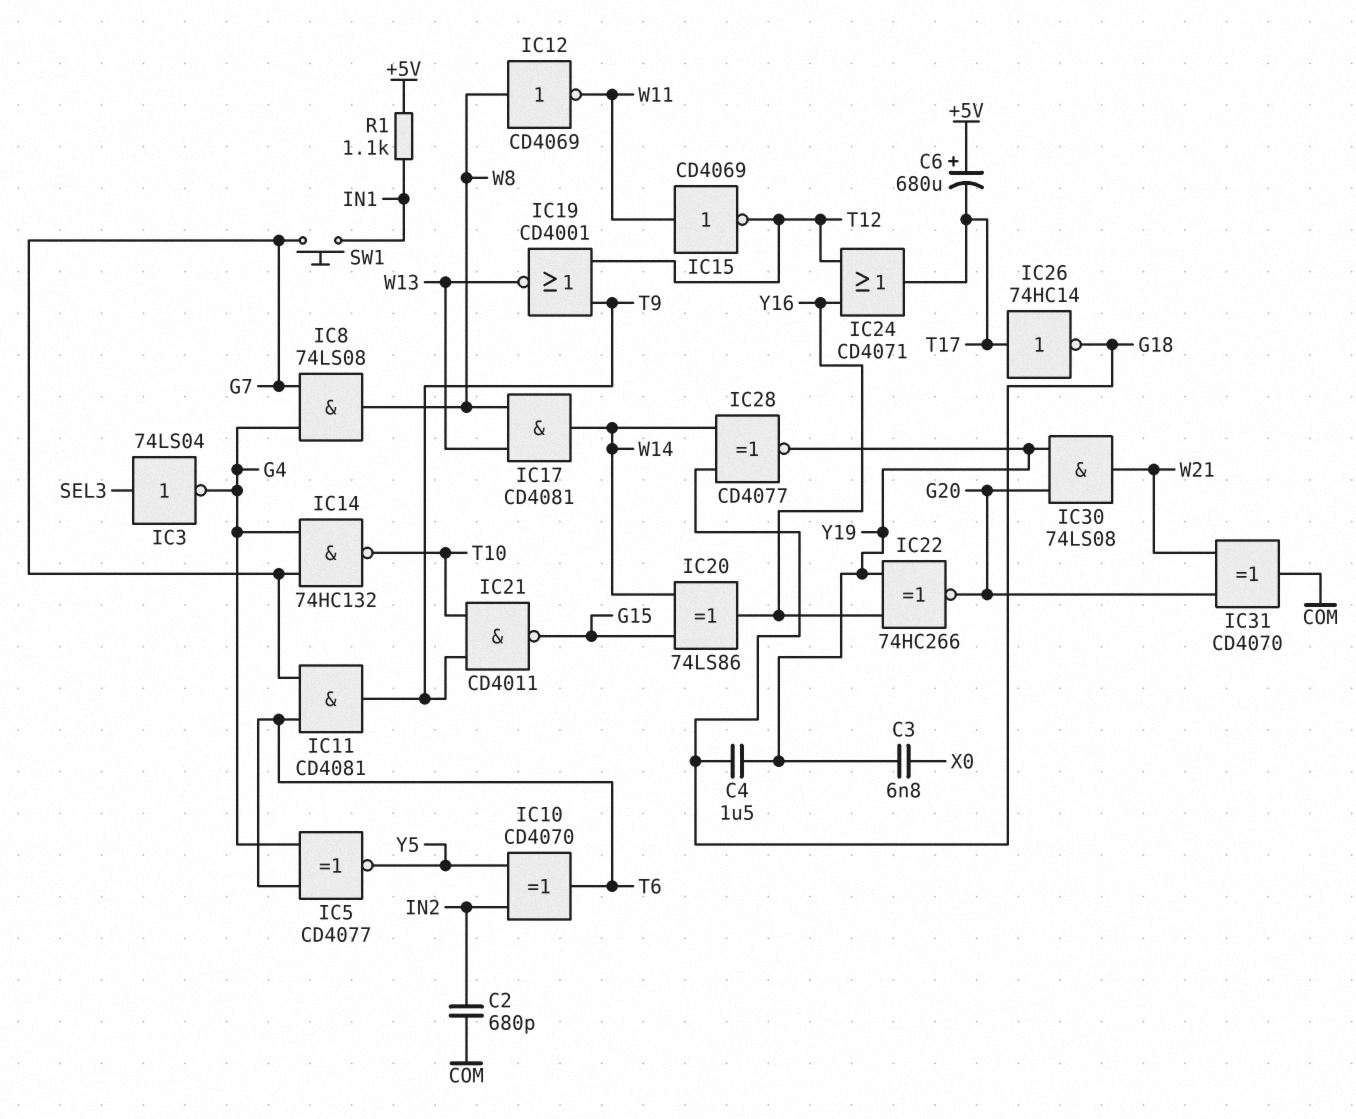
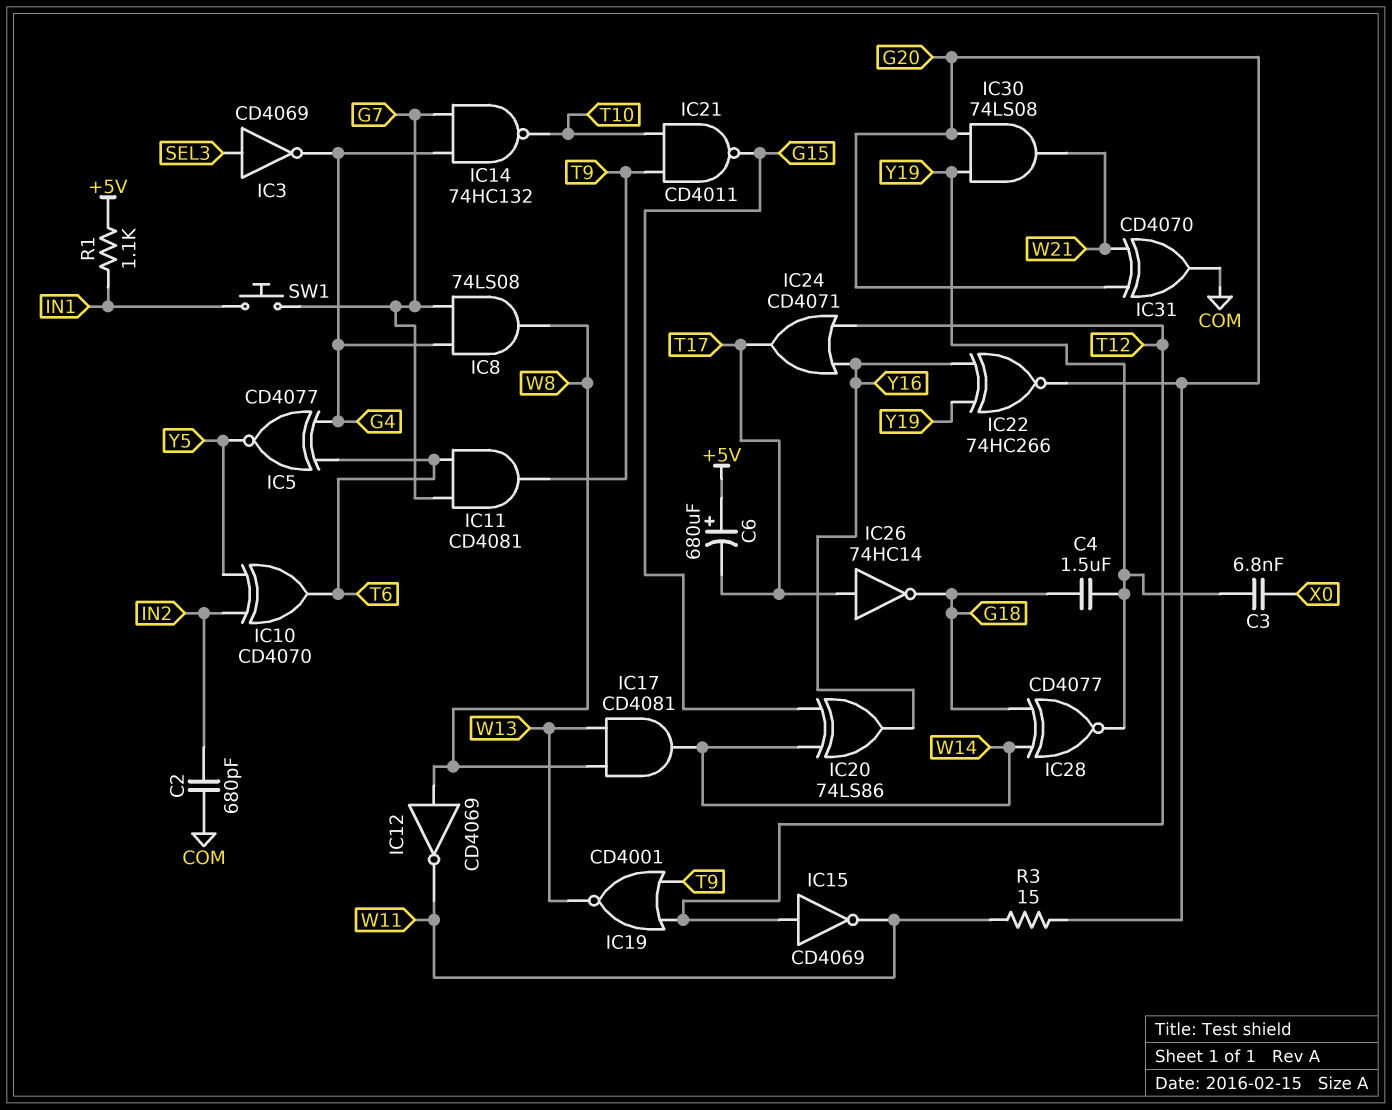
IC3: NOT 74LS04 (in SEL3, out G4) -> NOT CD4069 (in SEL3, out G4)
IC15: NOT CD4069 (in W11, out T12) -> NOT CD4069 (in T12, out W11)
R3: none -> 15 (G20, W11)

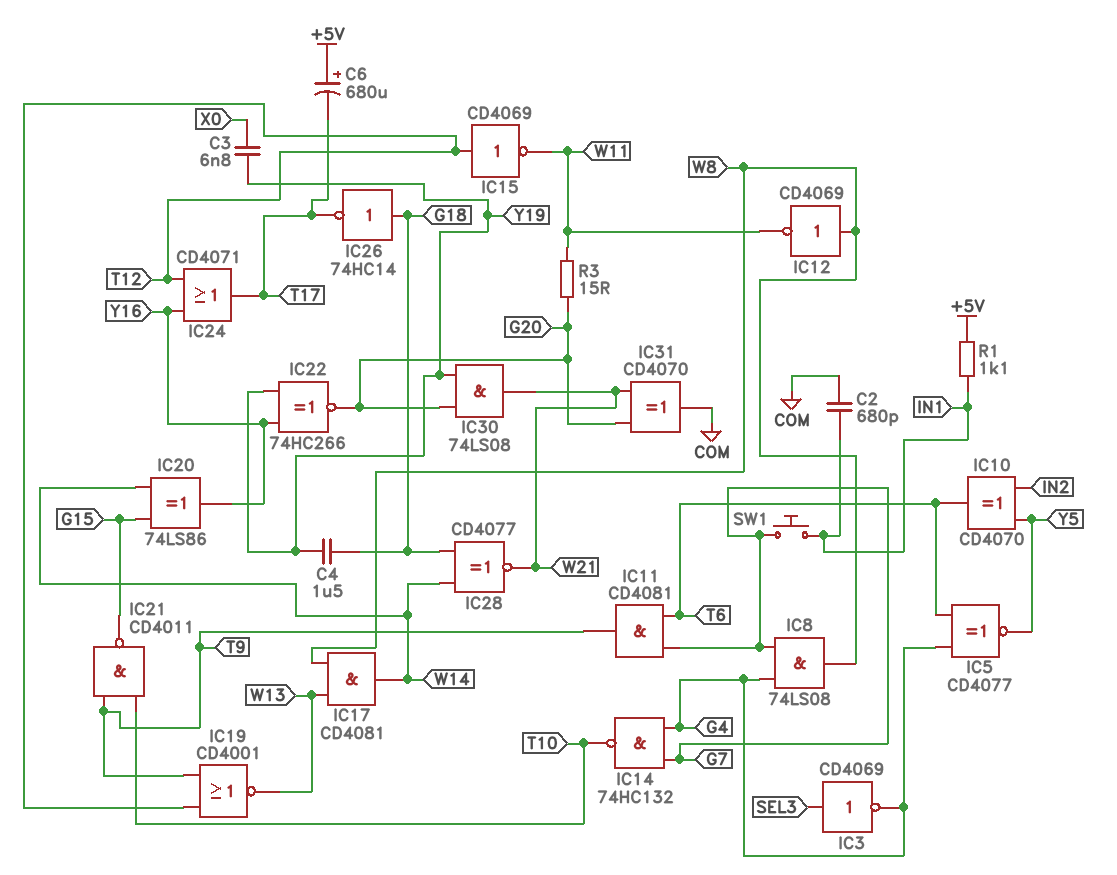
C2: 680pF (COM, IN2) -> 680pF (COM, IN1)
IC26: NOT 74HC14 (in T17, out G18) -> NOT 74HC14 (in G18, out T17)
IC28: XNOR CD4077 (in G18, in W14, out Y19) -> XNOR CD4077 (in G18, in W14, out W21)

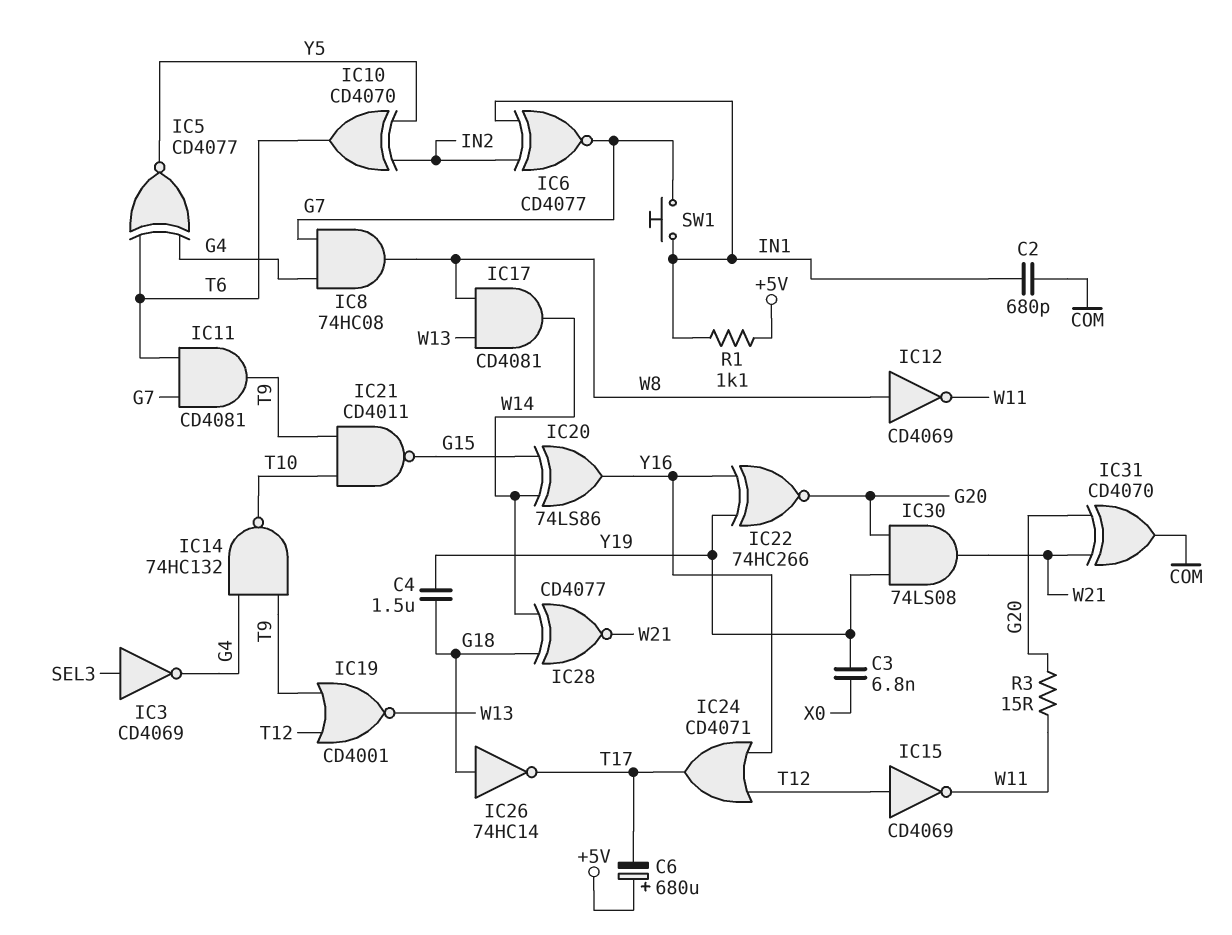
IC6: none -> XNOR CD4077 (in IN1, in IN2, out G7)
IC8: AND 74LS08 (in G4, in G7, out W8) -> AND 74HC08 (in G4, in G7, out W8)
IC14: NAND 74HC132 (in G4, in G7, out T10) -> NAND 74HC132 (in G4, in T9, out T10)

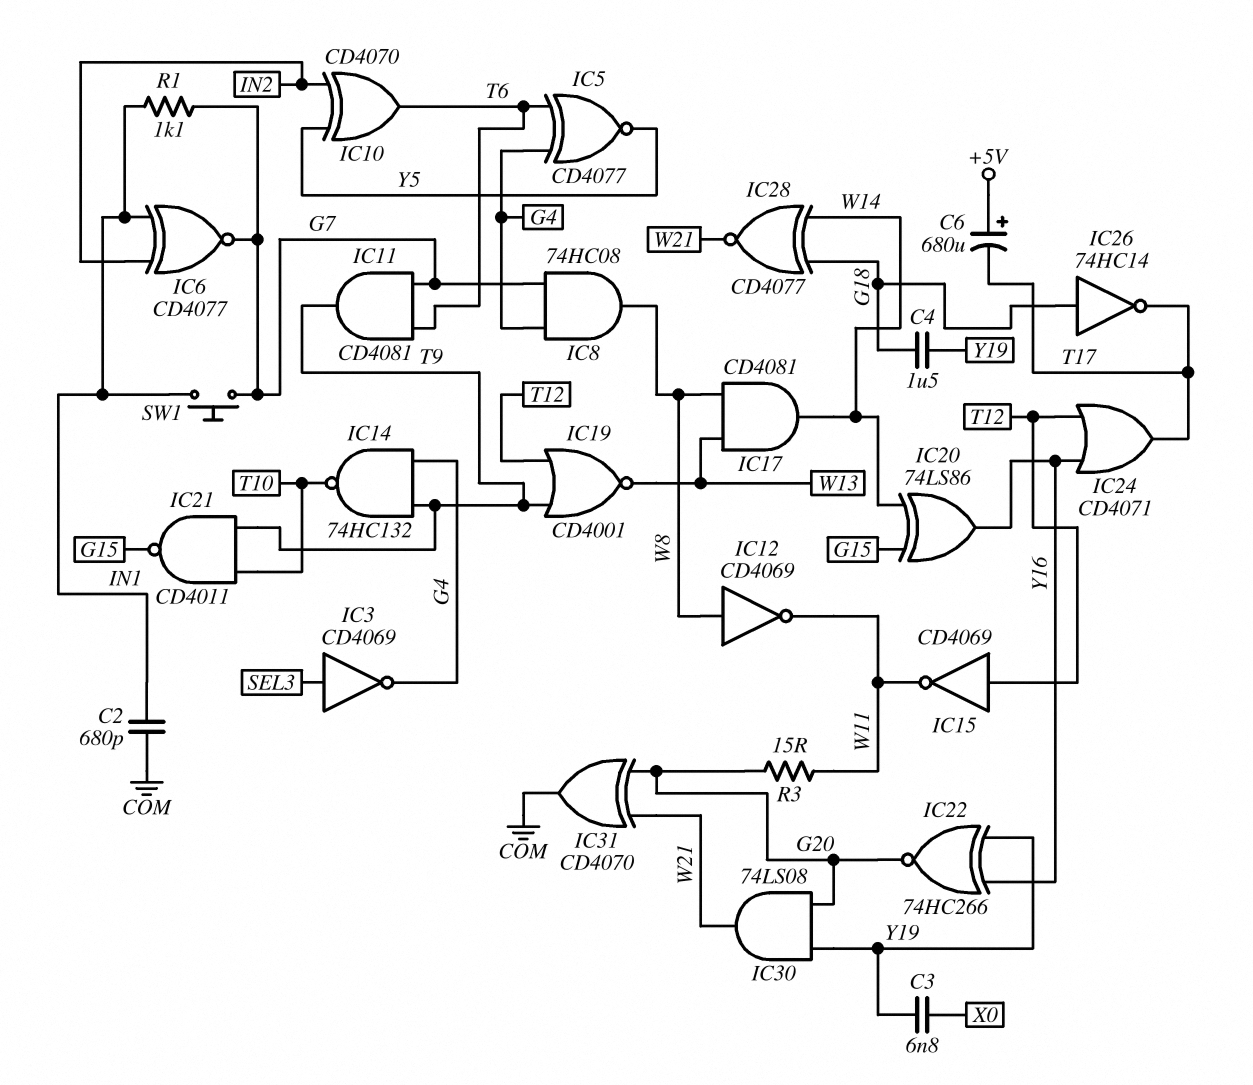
R1: 1.1k (+5V, IN1) -> 1.1k (G7, IN1)

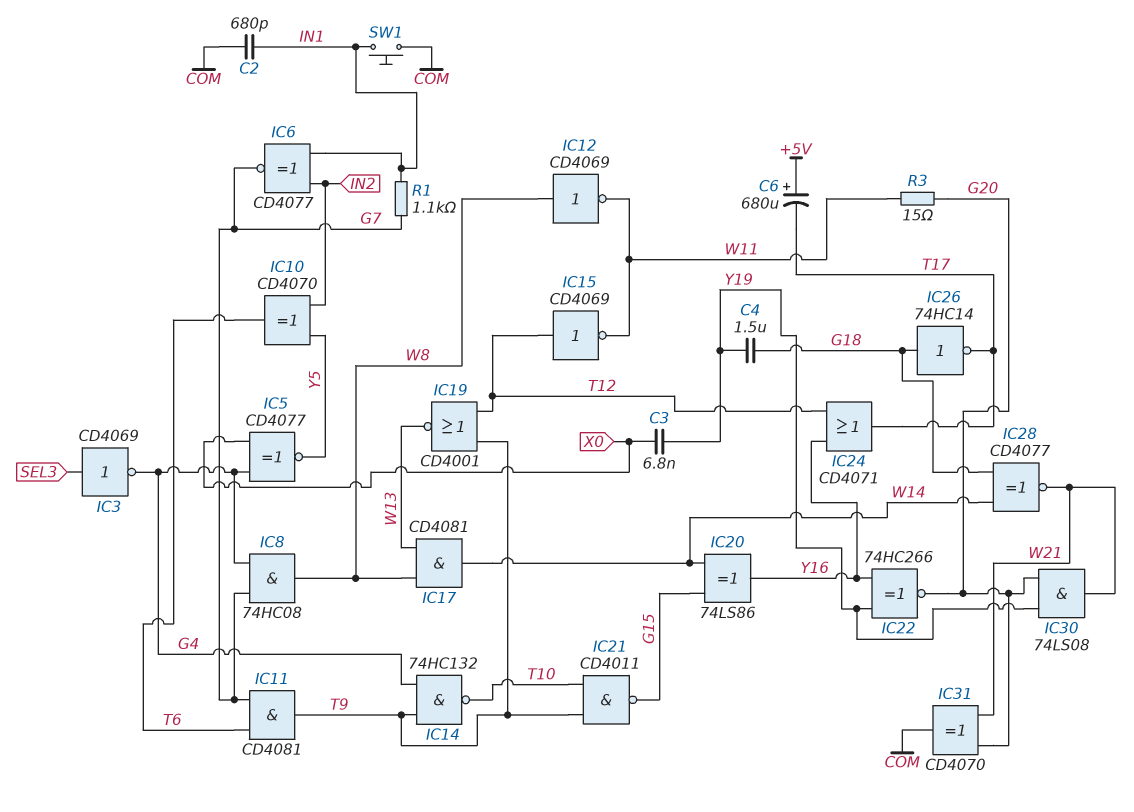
IC5: XNOR CD4077 (in G4, in T6, out Y5) -> XNOR CD4077 (in G4, in X0, out Y5)
SW1: button (G7, IN1) -> button (COM, IN1)

